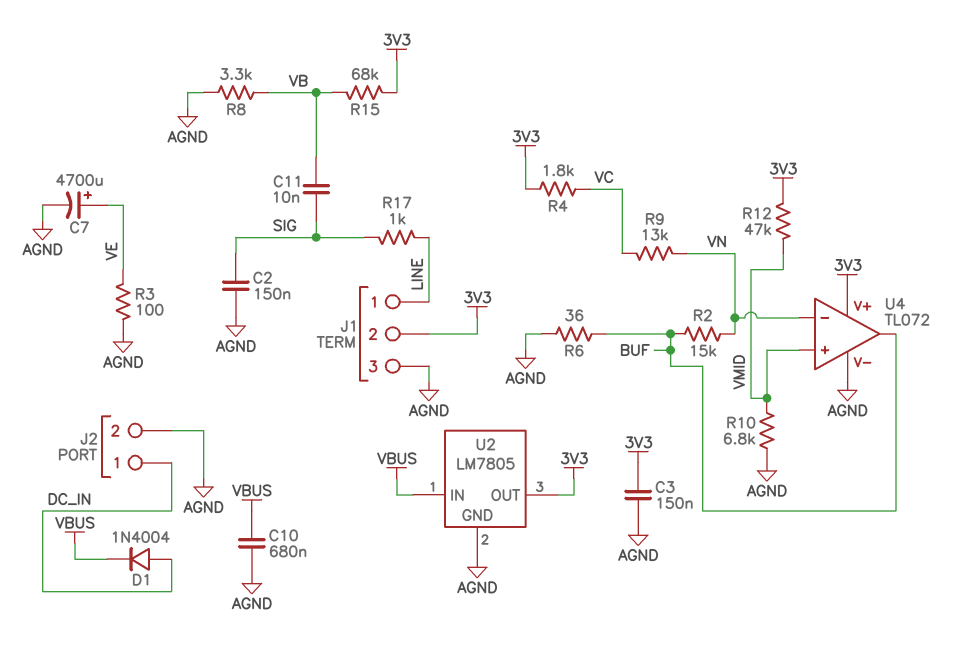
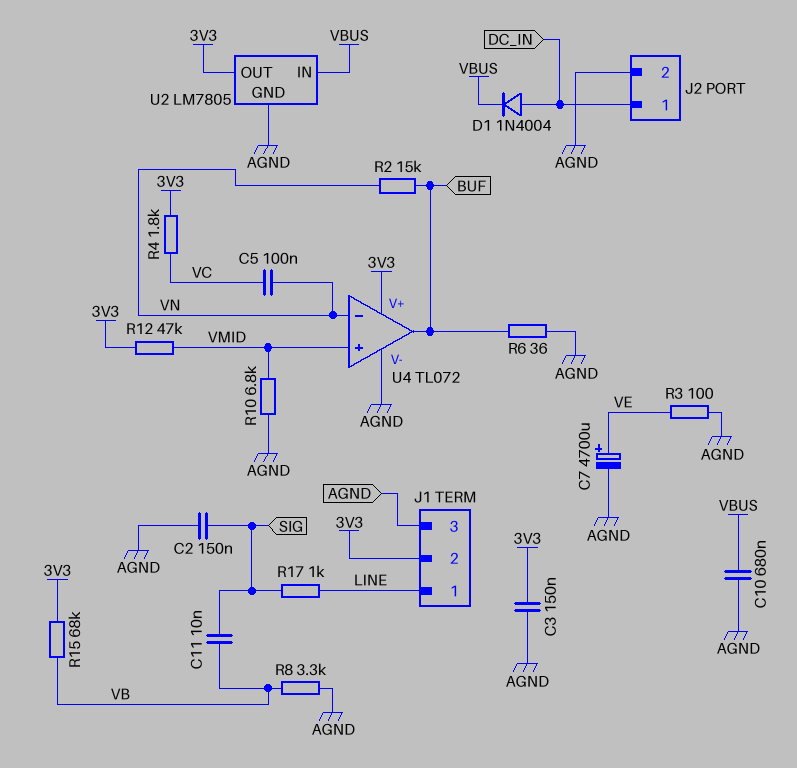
C5: none -> 100nF (VC, VN)
R9: 13k (VC, VN) -> none

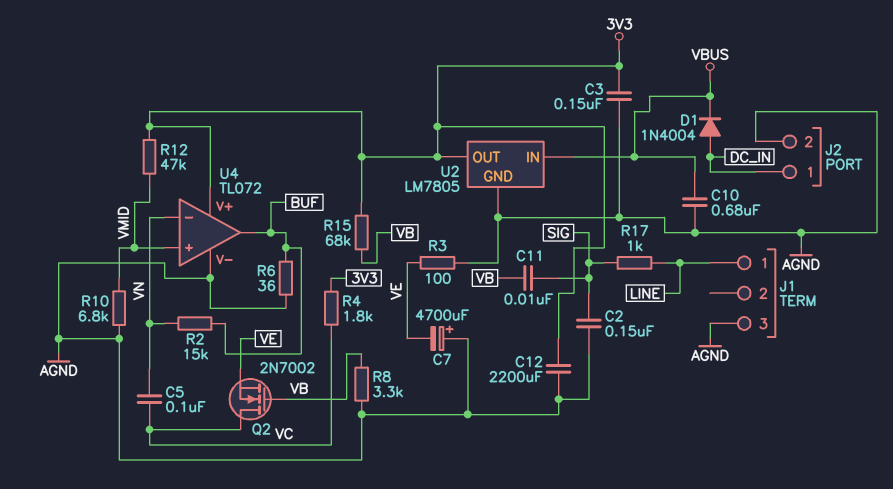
C7: 4700uF (plus VE, minus AGND) -> 4700uF (plus AGND, minus VE)
C12: none -> 2200uF (3V3, AGND)
J1 pin 2: 3V3 -> none
Q2: none -> NMOS 2N7002 (G VB, D VC, S VE)

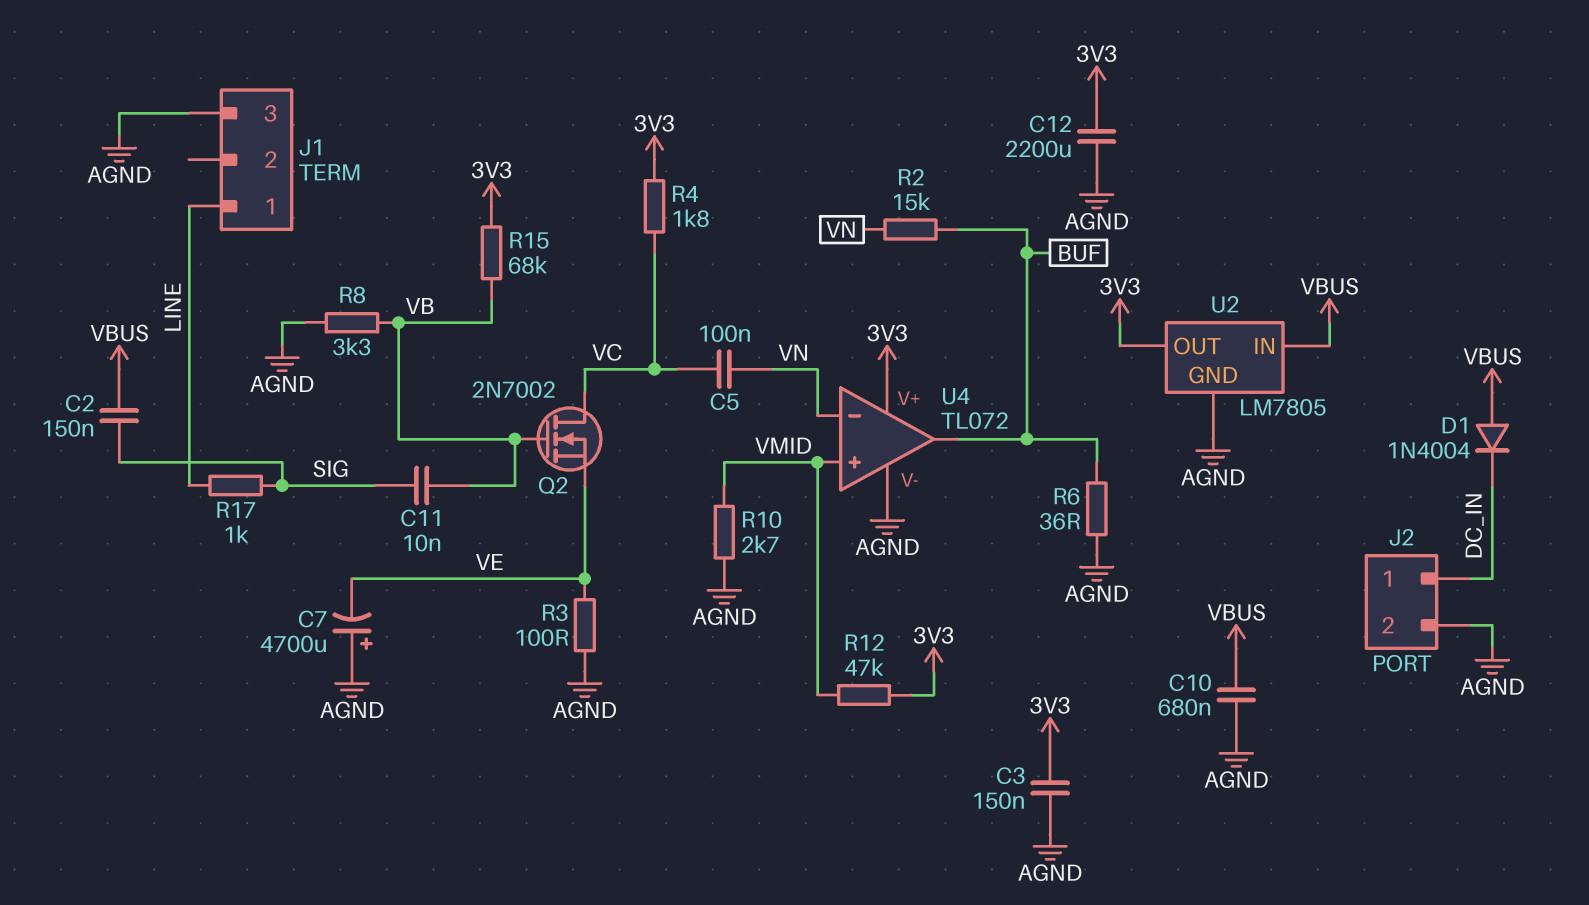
C2: 150nF (AGND, SIG) -> 150nF (SIG, VBUS)
D1: diode 1N4004 (A DC_IN, K VBUS) -> diode 1N4004 (A VBUS, K DC_IN)
R10: 6.8k (AGND, VMID) -> 2.7k (AGND, VMID)

